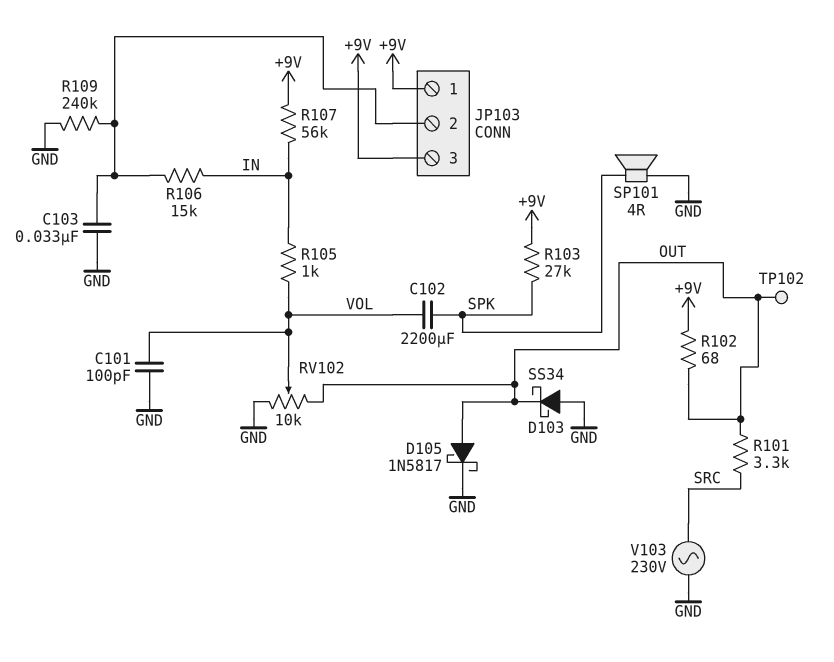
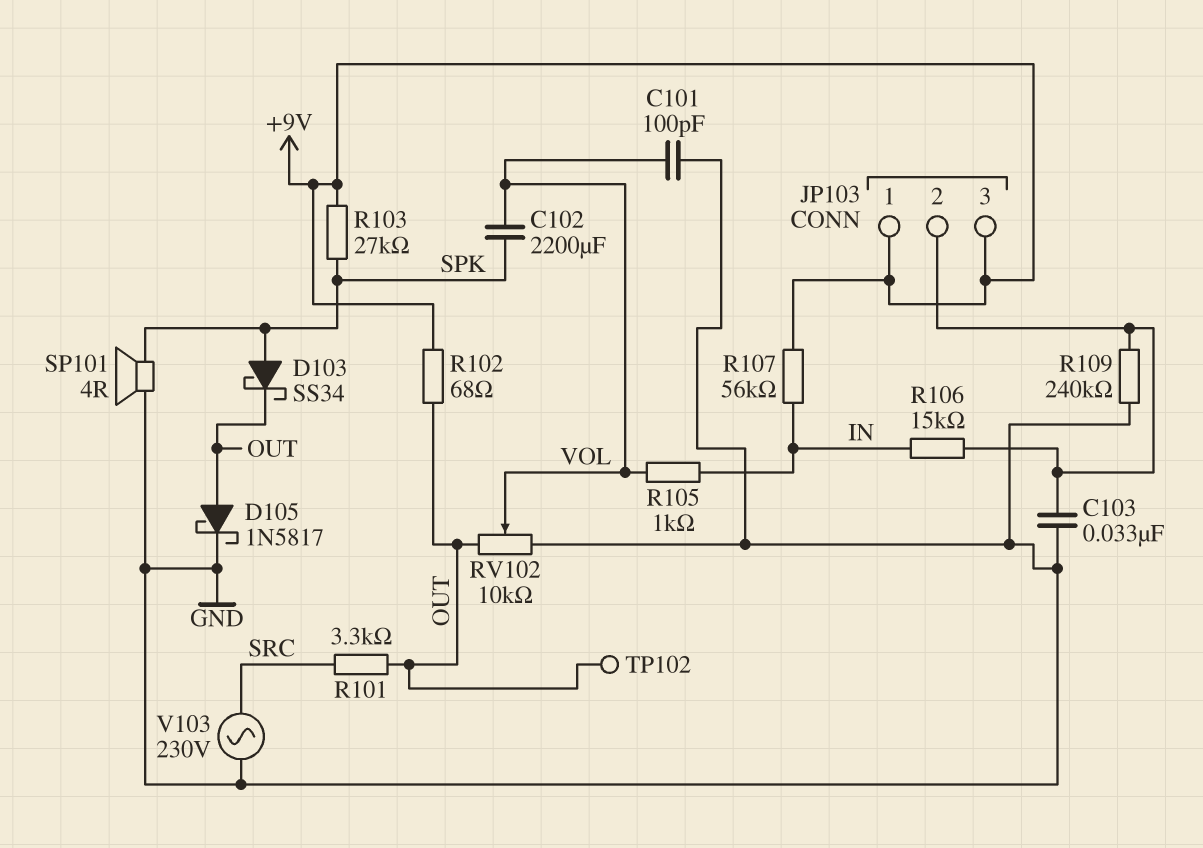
D103: schottky SS34 (A GND, K OUT) -> schottky SS34 (A SPK, K OUT)

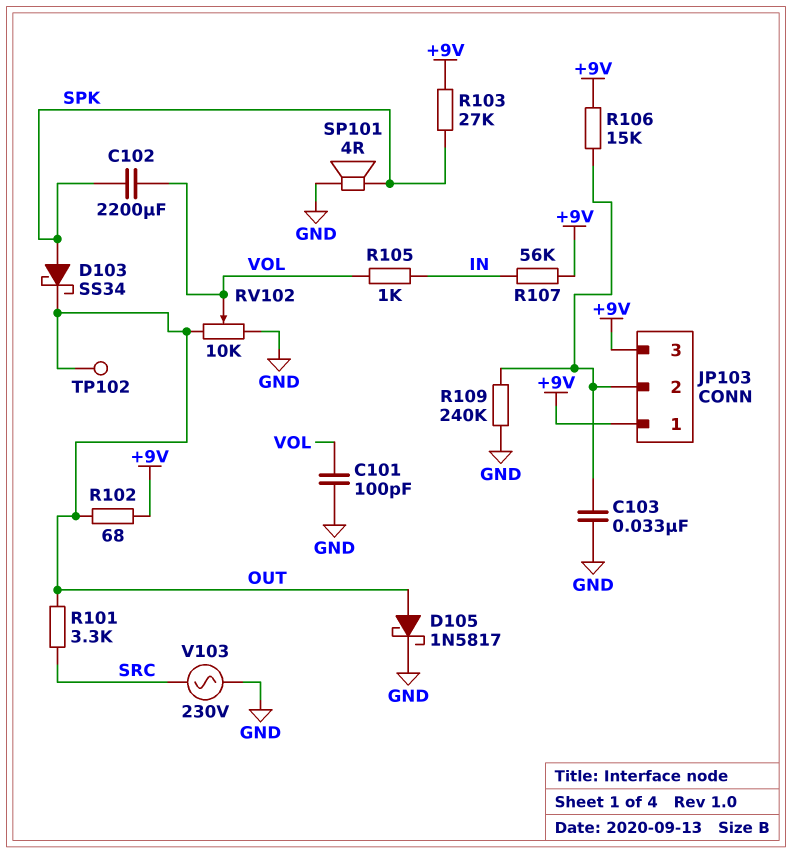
R106: 15k (IN, JP103/2) -> 15k (+9V, JP103/2)

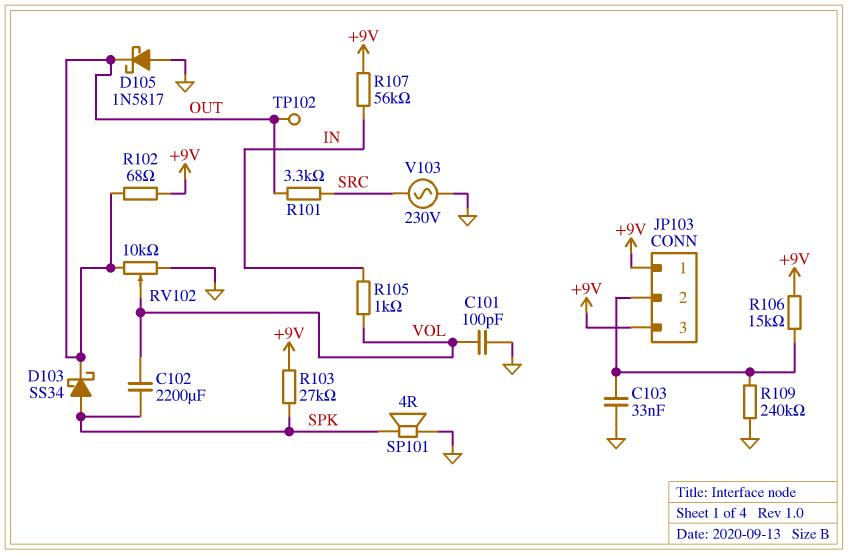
D105: schottky 1N5817 (A OUT, K GND) -> schottky 1N5817 (A GND, K OUT)

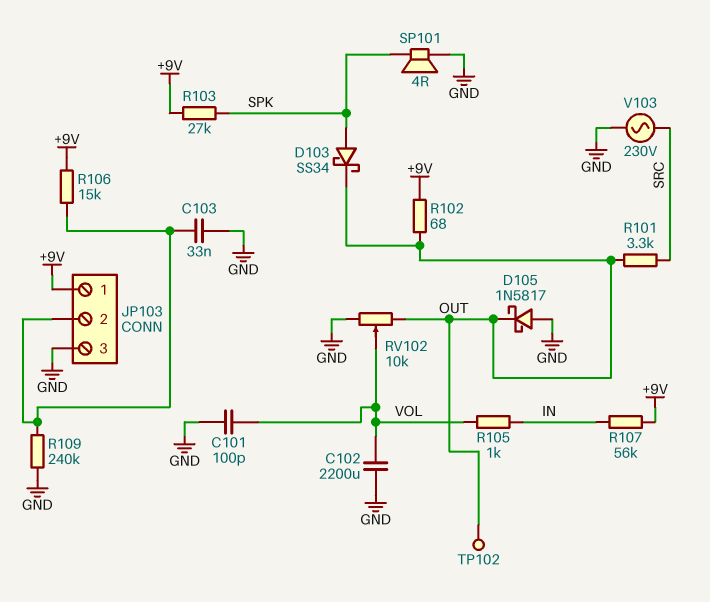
C102: 2200uF (SPK, VOL) -> 2200uF (GND, VOL)
JP103 pin 3: +9V -> GND

